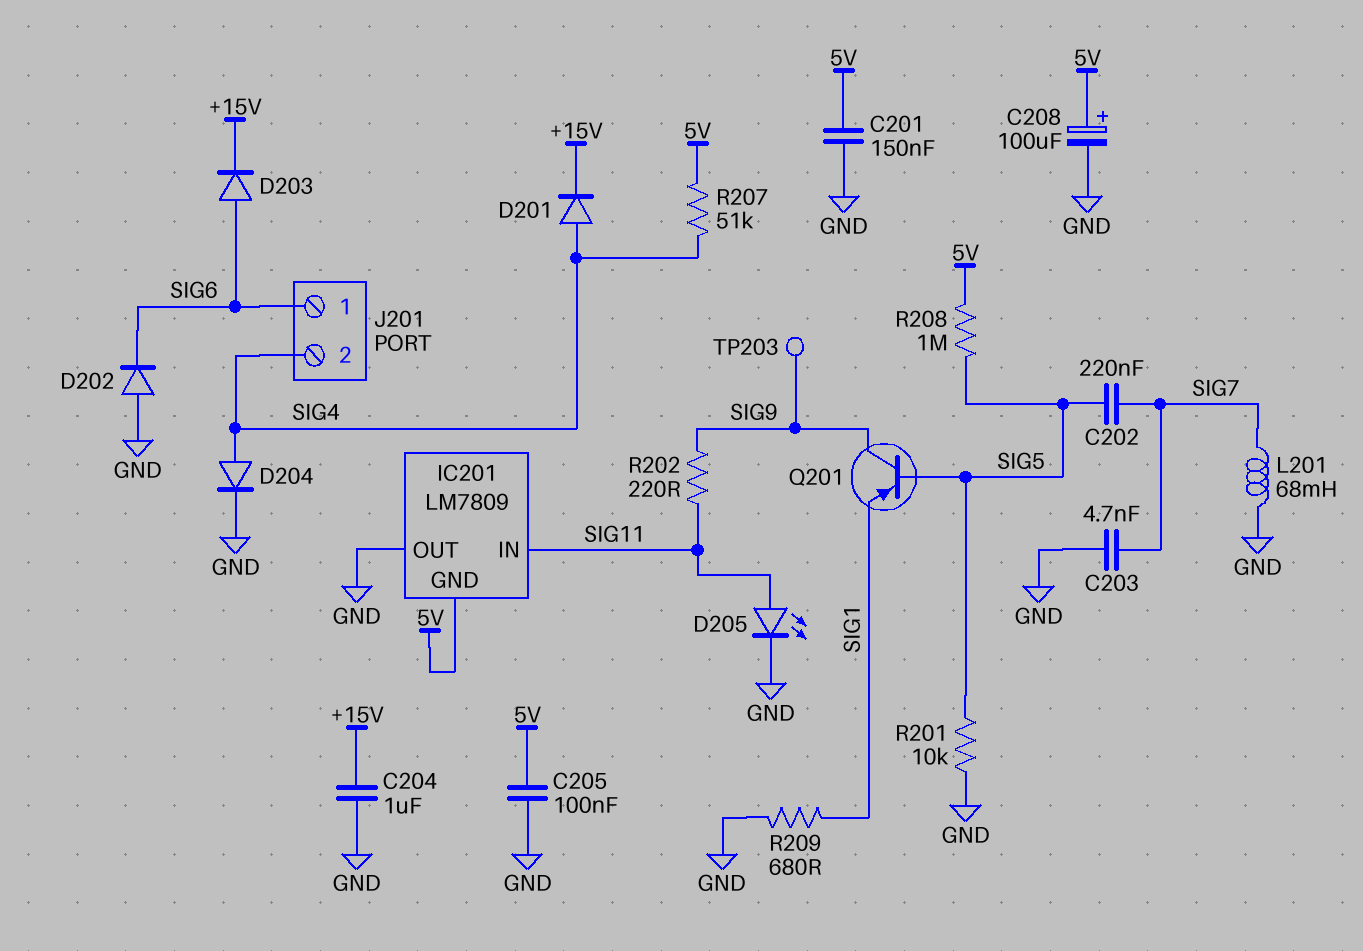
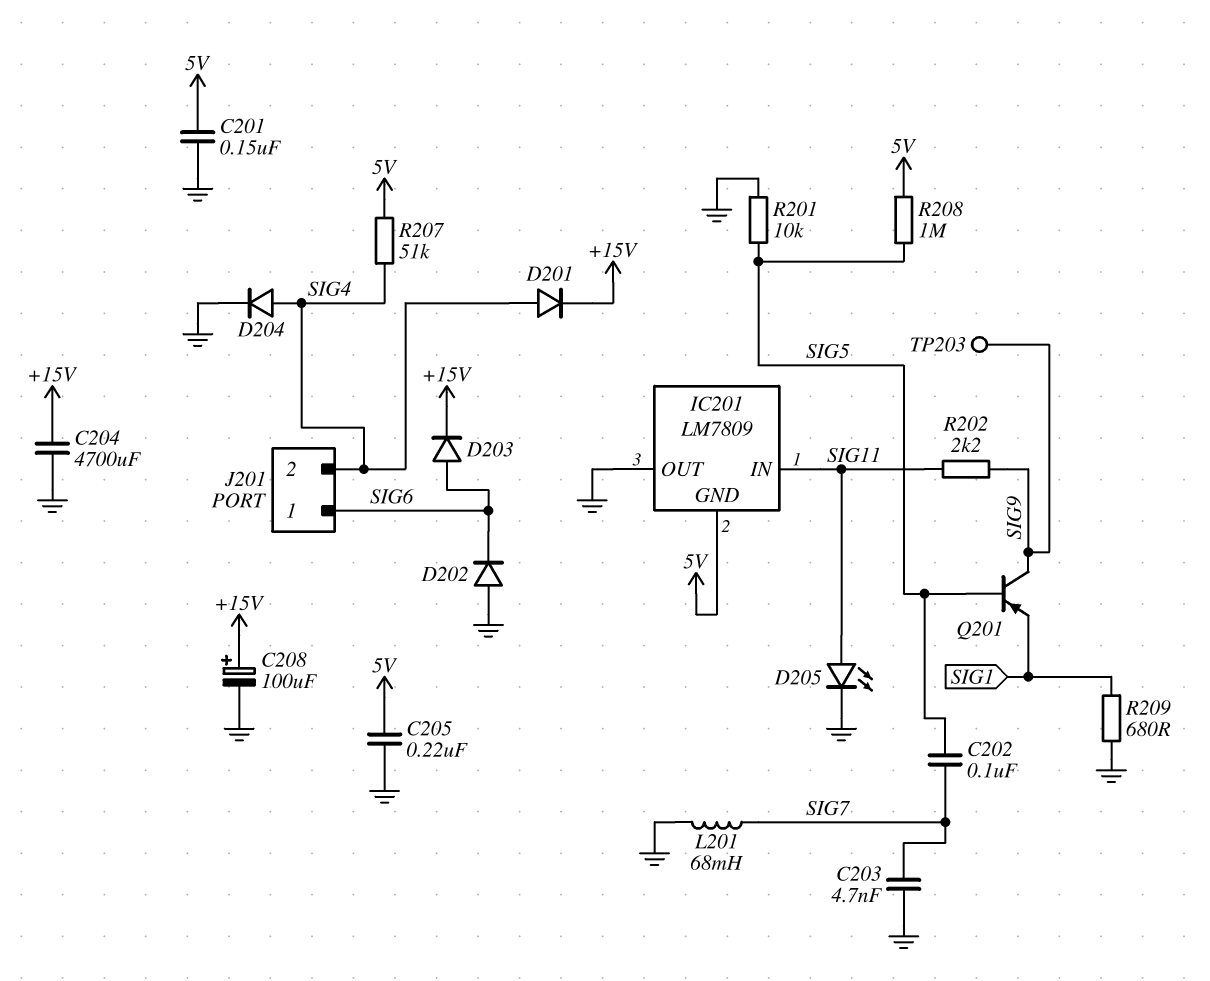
C202: 220nF (SIG5, SIG7) -> 100nF (SIG5, SIG7)
C204: 1uF (+15V, GND) -> 4700uF (+15V, GND)
C205: 100nF (5V, GND) -> 220nF (5V, GND)
C208: 100uF (plus 5V, minus GND) -> 100uF (plus +15V, minus GND)
R202: 220 (SIG9, SIG11) -> 2.2k (SIG9, SIG11)

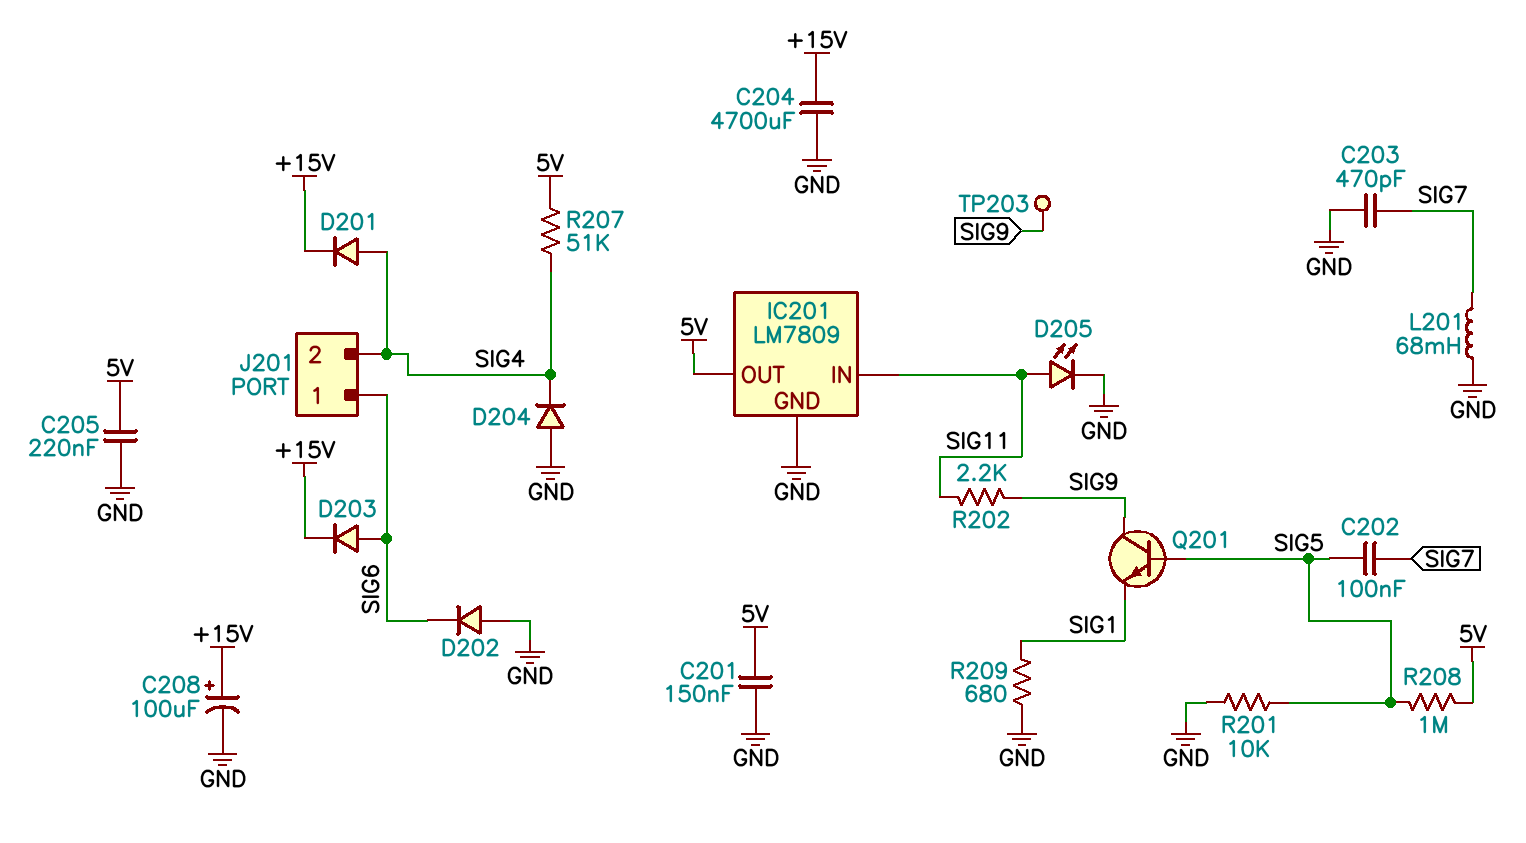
C203: 4.7nF (GND, SIG7) -> 470pF (GND, SIG7)
D204: diode (A SIG4, K GND) -> diode (A GND, K SIG4)
IC201 pin GND: 5V -> GND
IC201 pin OUT: GND -> 5V
Q201: PNP (B SIG5, C SIG9, E SIG1) -> NPN (B SIG5, C SIG9, E SIG1)

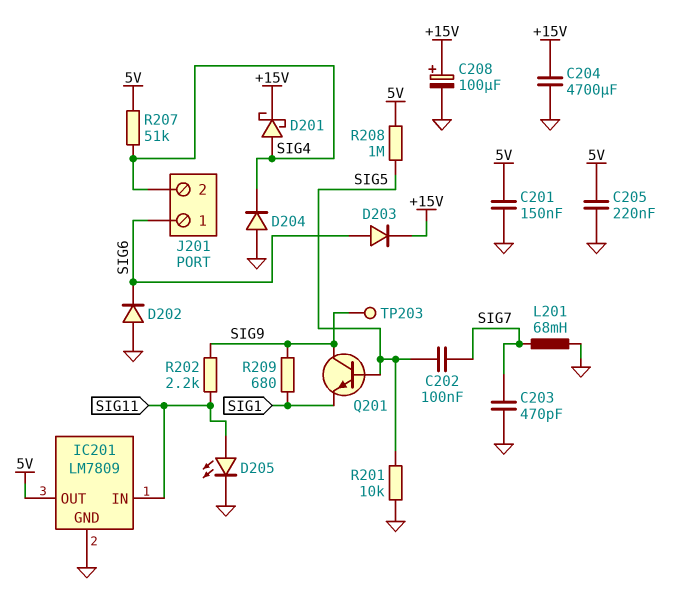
D201: diode (A SIG4, K +15V) -> schottky (A SIG4, K +15V)
R209: 680 (GND, SIG1) -> 680 (SIG1, SIG9)

